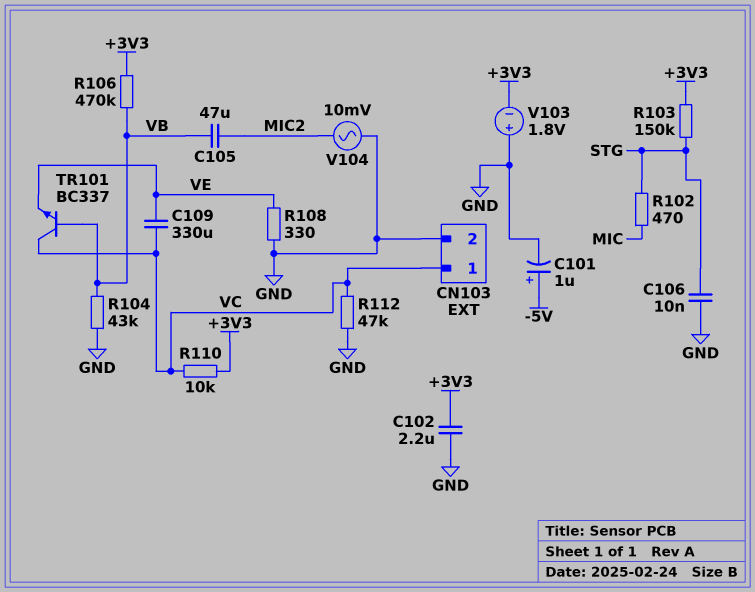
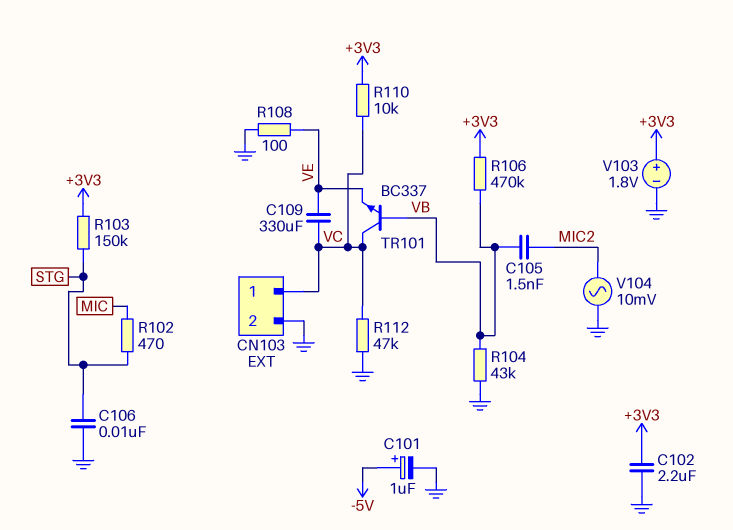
C105: 47uF (MIC2, VB) -> 1.5nF (MIC2, VB)
R108: 330 (GND, VE) -> 100 (GND, VE)
V103: 1.8V (plus GND, minus +3V3) -> 1.8V (plus +3V3, minus GND)

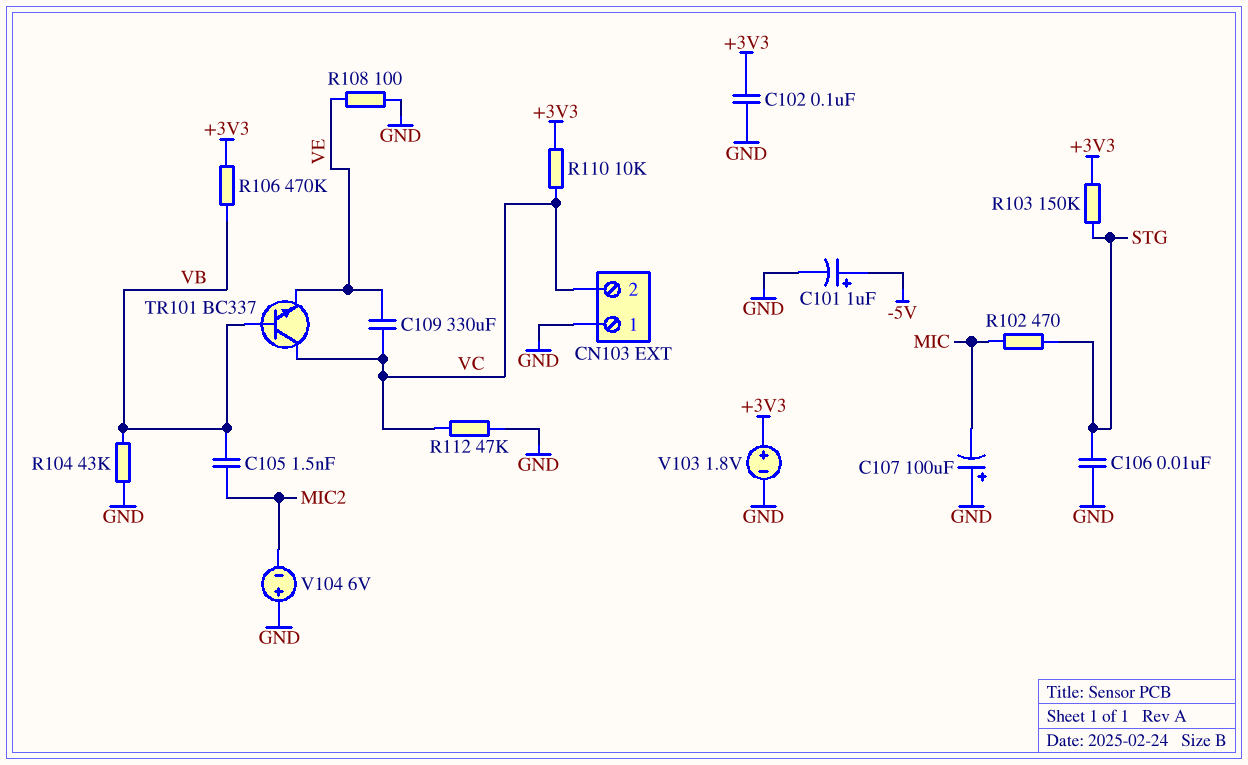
C102: 2.2uF (+3V3, GND) -> 100nF (+3V3, GND)
C107: none -> 100uF (plus GND, minus MIC)
CN103 pin 1: VC -> GND
CN103 pin 2: GND -> VC
V104: AC 10mV (GND, MIC2) -> 6V (plus GND, minus MIC2)

